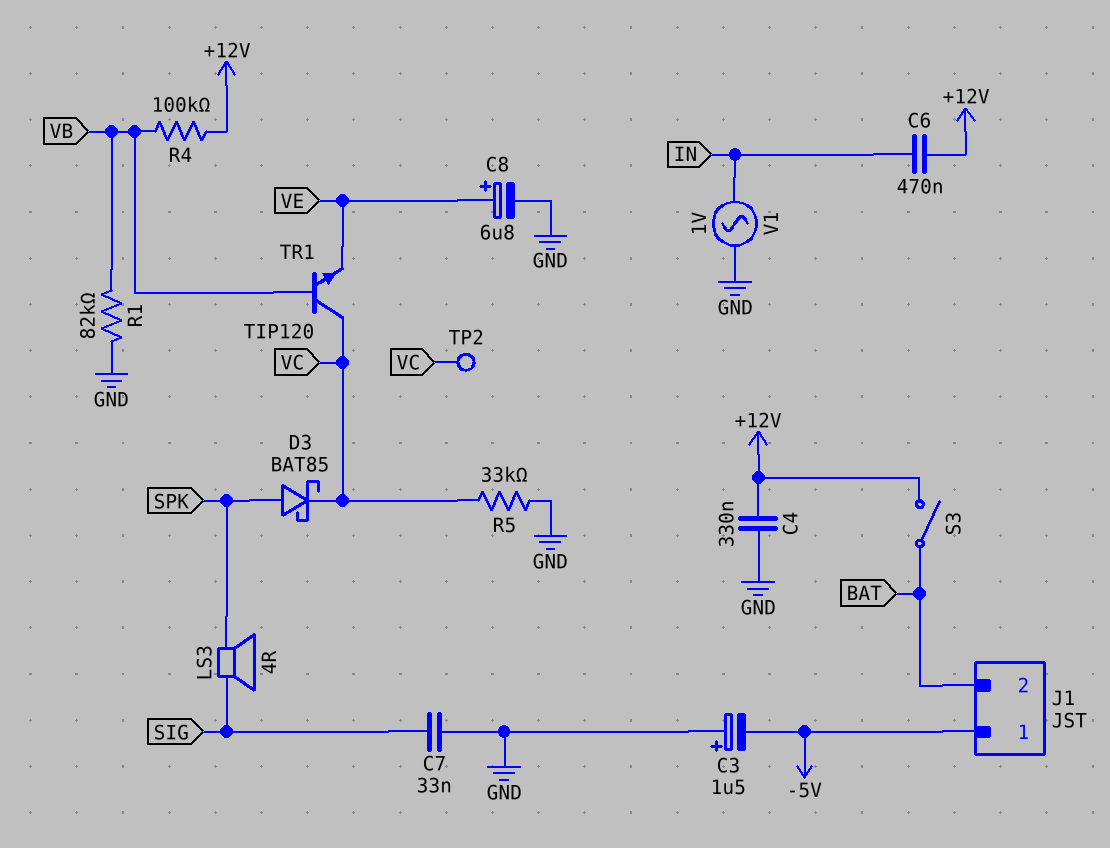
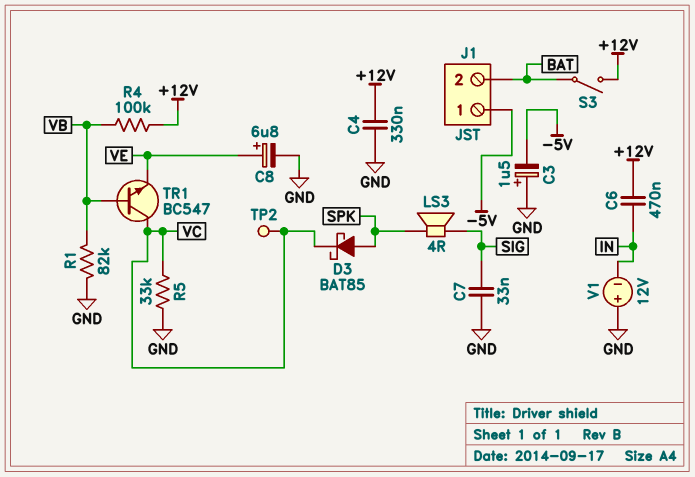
TR1: NPN TIP120 (B VB, C VC, E VE) -> NPN BC547 (B VB, C VC, E VE)
V1: AC 1V (GND, IN) -> 12V (plus GND, minus IN)

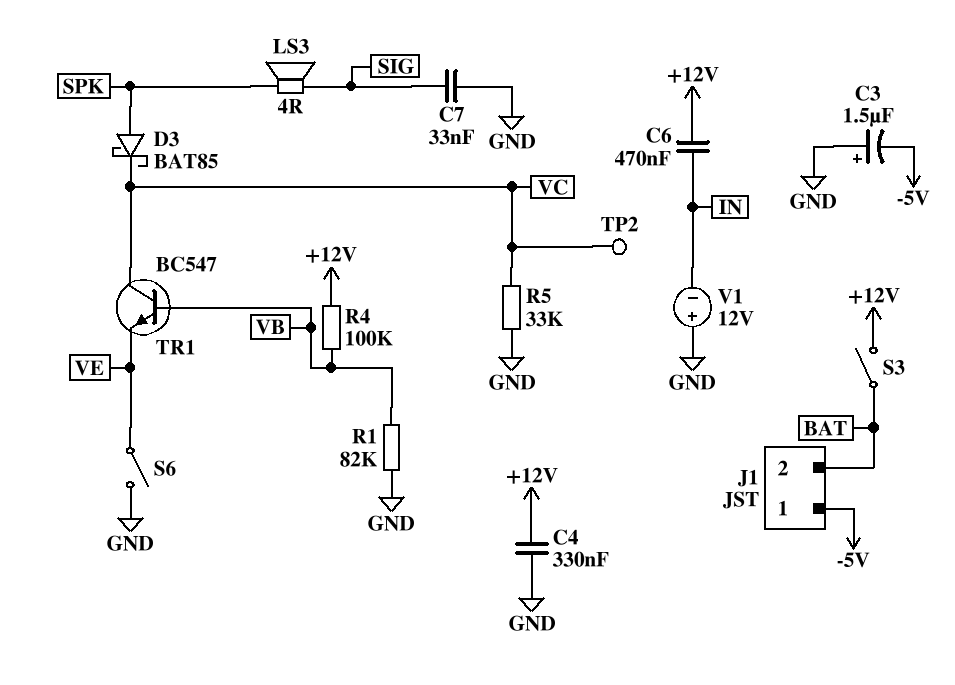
C8: 6.8uF (plus VE, minus GND) -> none
S6: none -> switch (GND, VE)

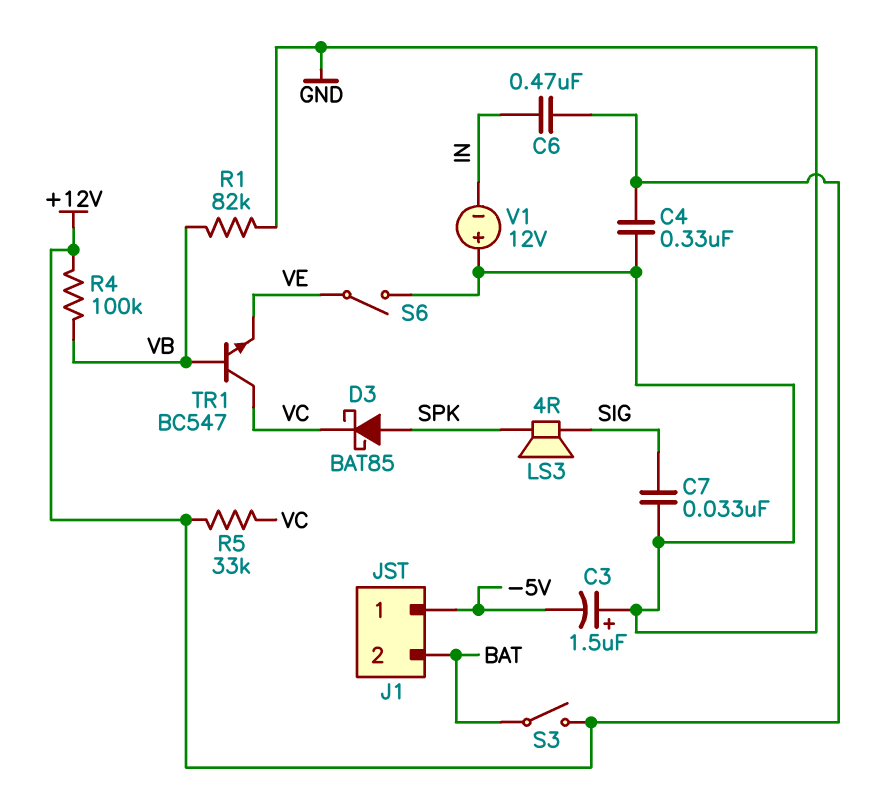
R5: 33k (GND, VC) -> 33k (+12V, VC)
TP2: test point (VC) -> none

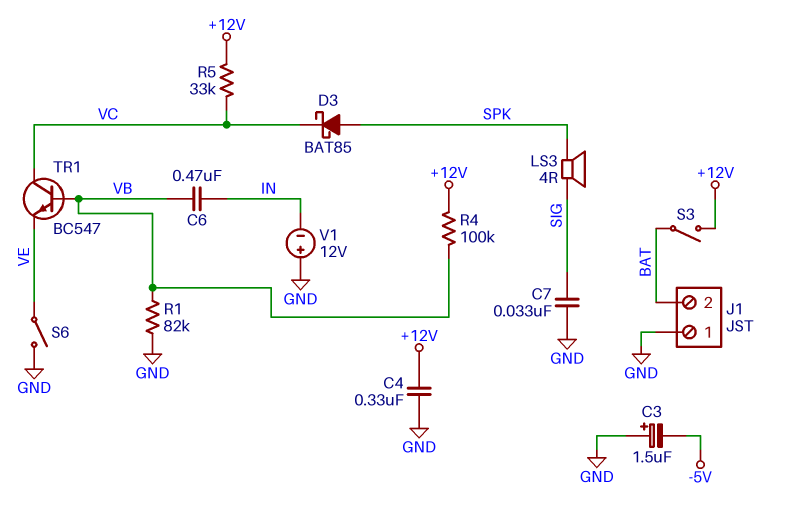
C6: 470nF (+12V, IN) -> 470nF (IN, VB)
J1 pin 1: -5V -> GND

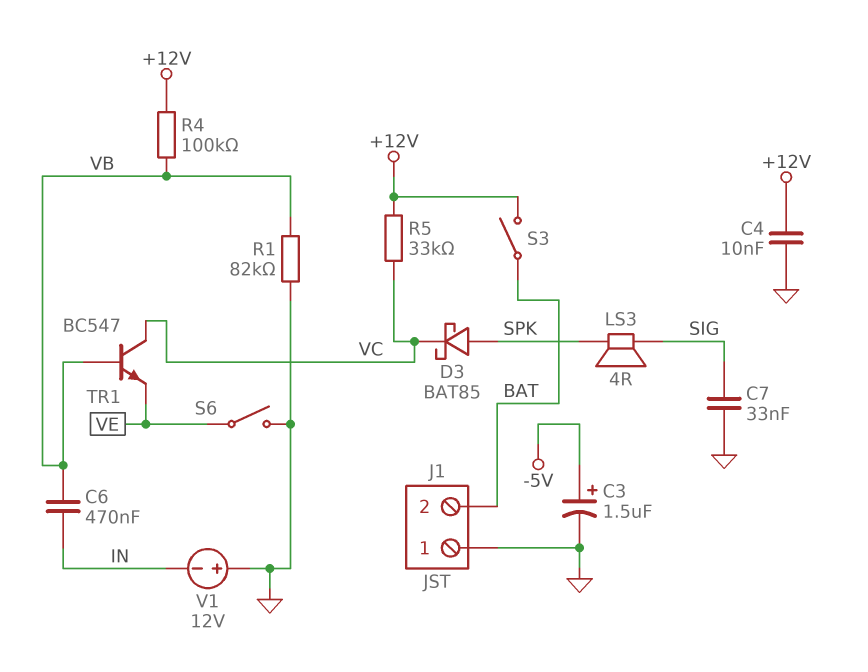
C3: 1.5uF (plus GND, minus -5V) -> 1.5uF (plus -5V, minus GND)
C4: 330nF (+12V, GND) -> 10nF (+12V, GND)

